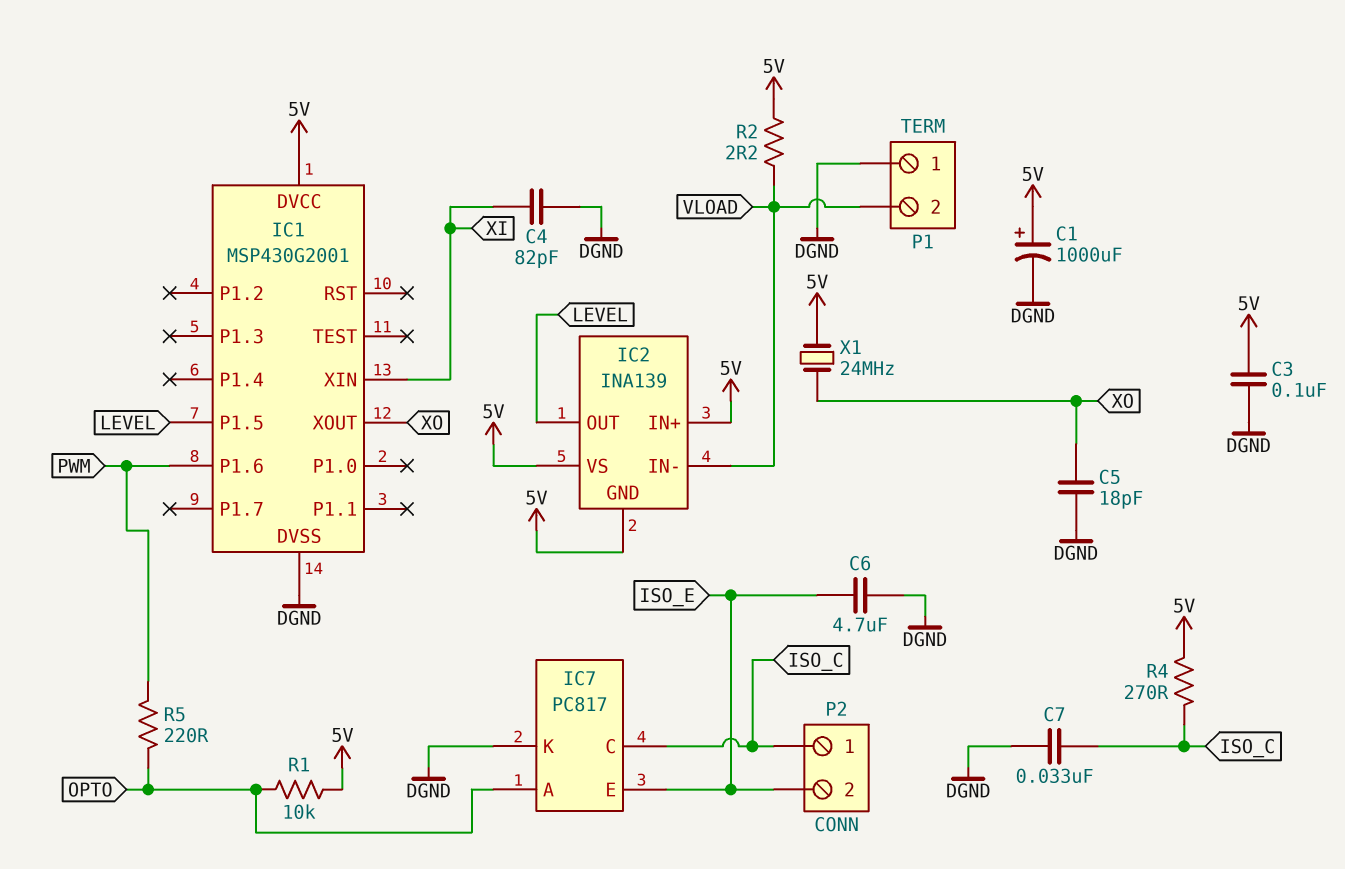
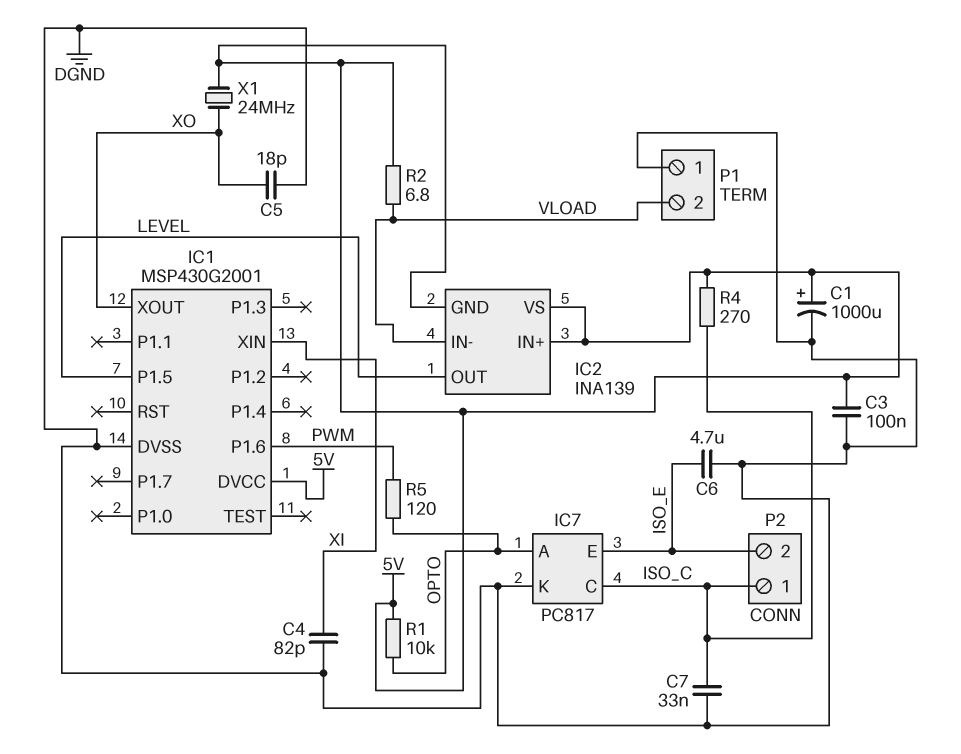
R2: 2.2 (5V, VLOAD) -> 6.8 (5V, VLOAD)
R5: 220 (OPTO, PWM) -> 120 (OPTO, PWM)

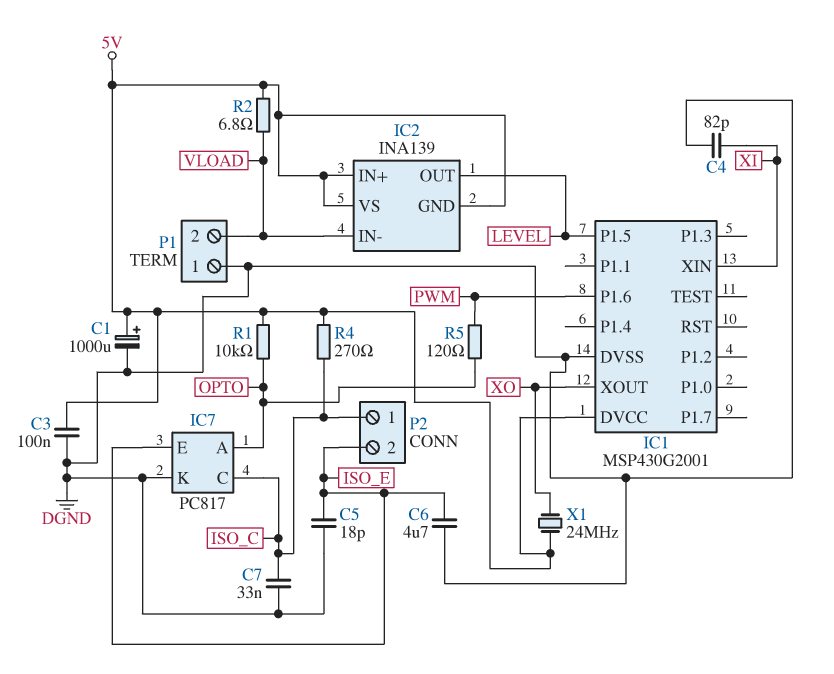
C5: 18pF (DGND, XO) -> 18pF (DGND, ISO_E)

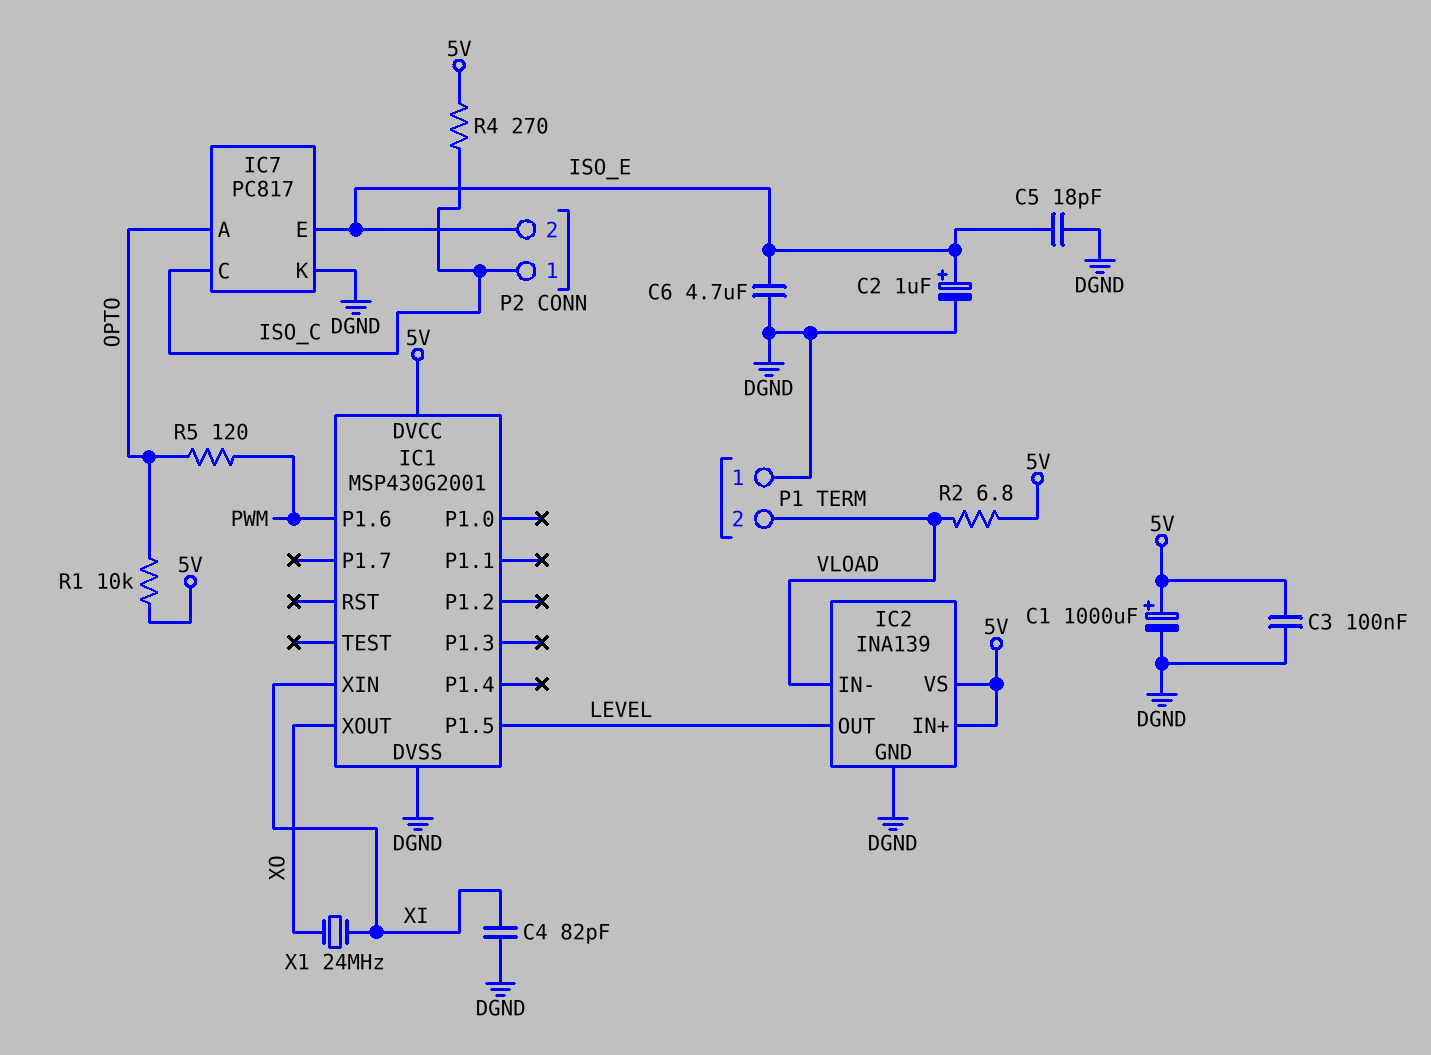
C2: none -> 1uF (plus ISO_E, minus DGND)
C7: 33nF (DGND, ISO_C) -> none
IC2 pin GND: 5V -> DGND
X1: 24MHz (5V, XO) -> 24MHz (XI, XO)

